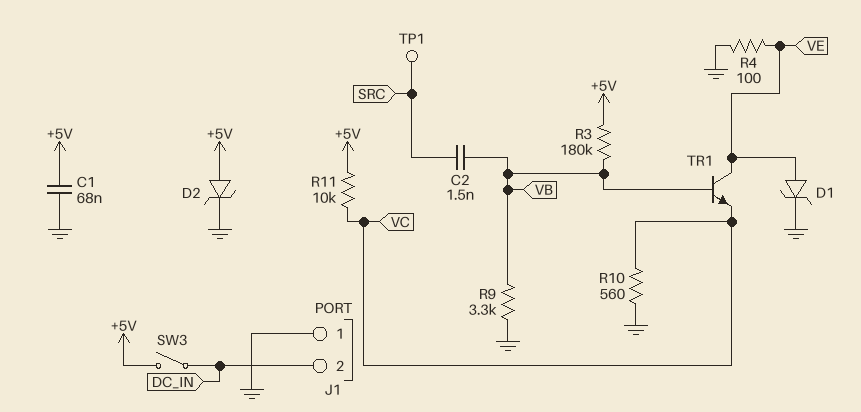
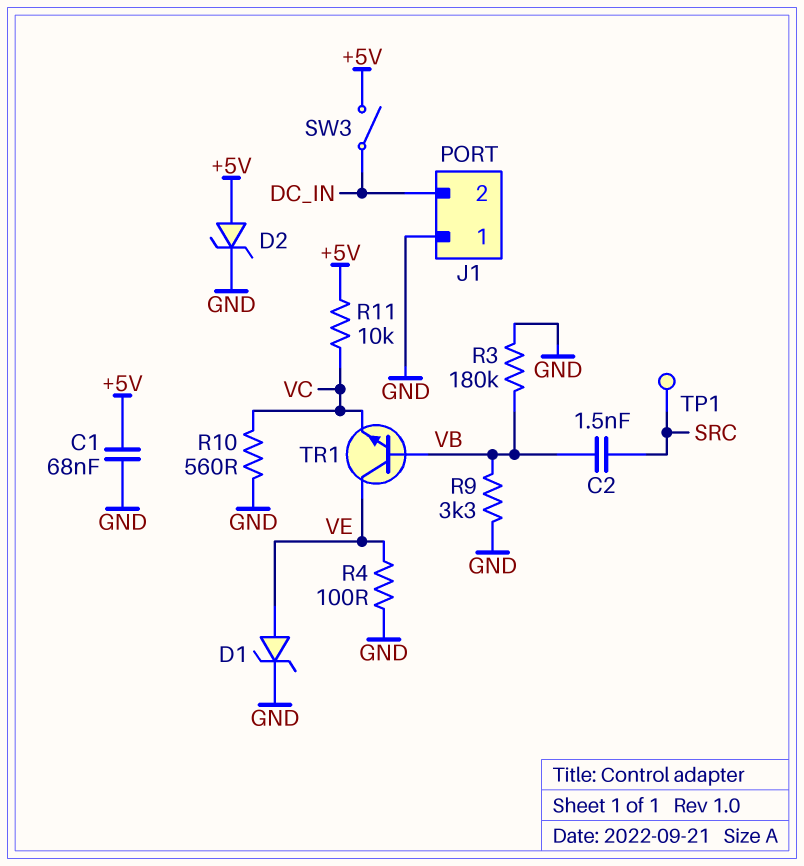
R3: 180k (+5V, VB) -> 180k (GND, VB)

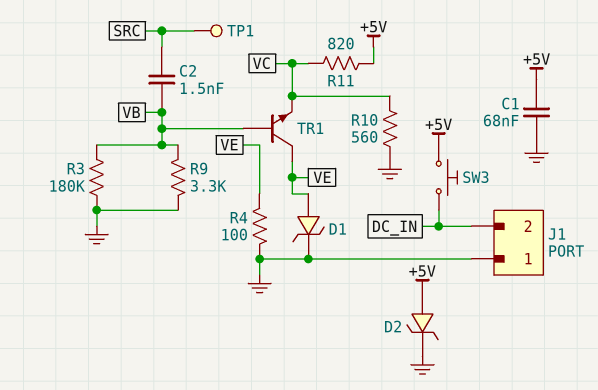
R11: 10k (+5V, VC) -> 820 (+5V, VC)
SW3: switch (+5V, DC_IN) -> button (+5V, DC_IN)

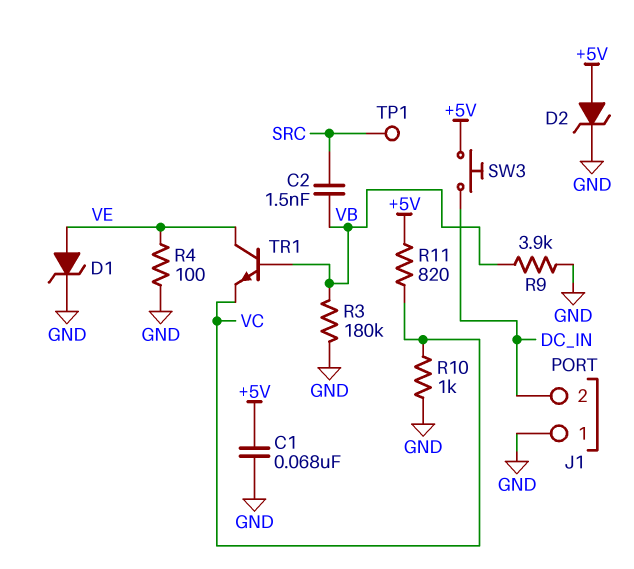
R9: 3.3k (GND, VB) -> 3.9k (GND, VB)
R10: 560 (GND, VC) -> 1k (GND, VC)

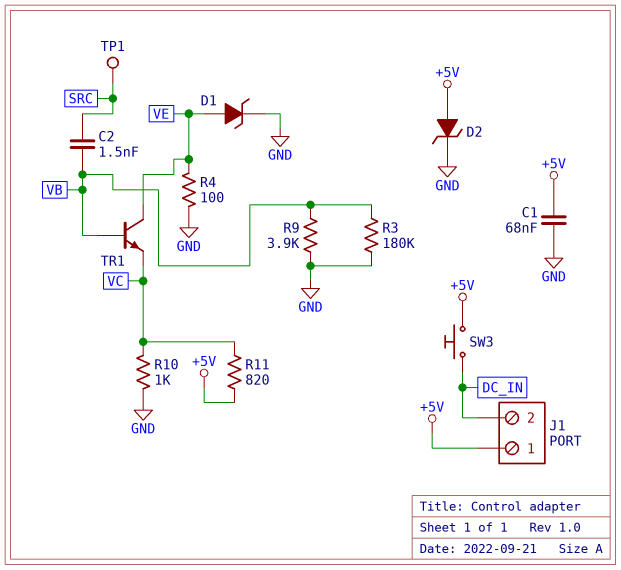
J1 pin 1: GND -> +5V

